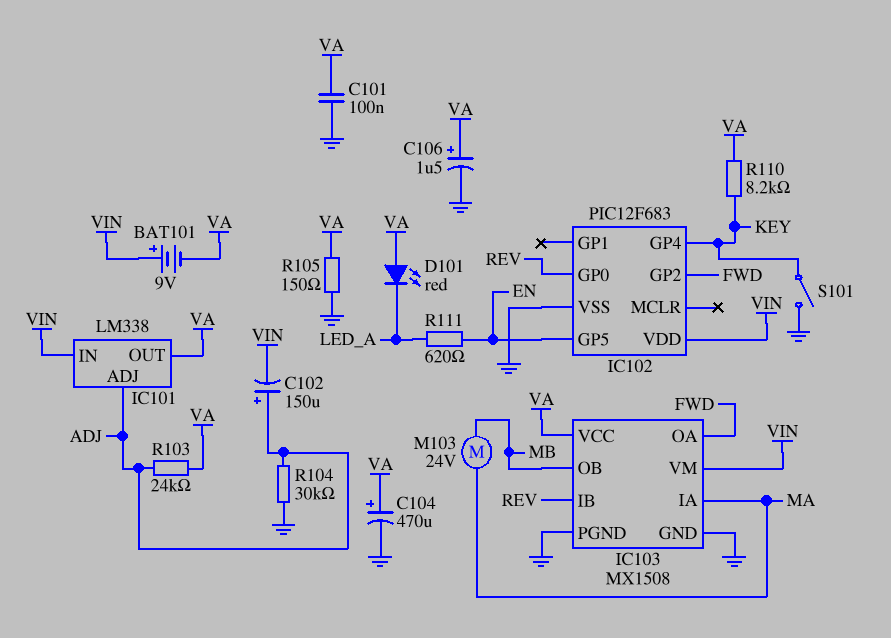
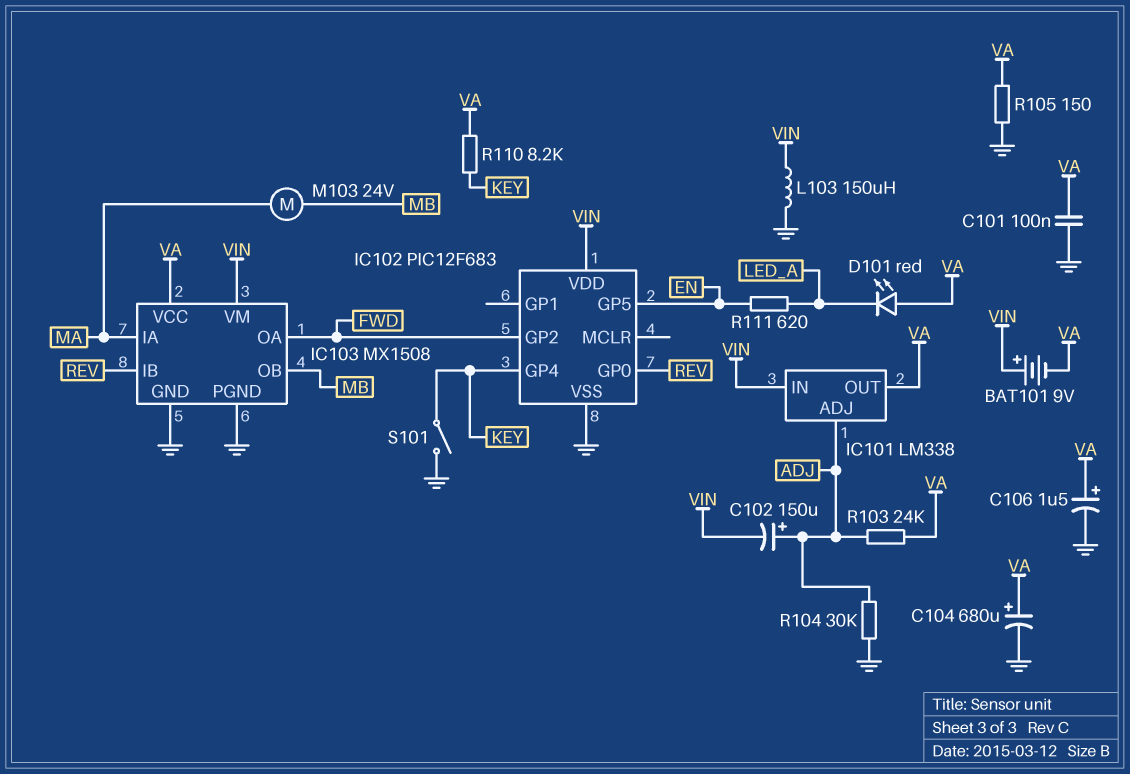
C104: 470uF (plus VA, minus GND) -> 680uF (plus VA, minus GND)
L103: none -> 150uH (GND, VIN)

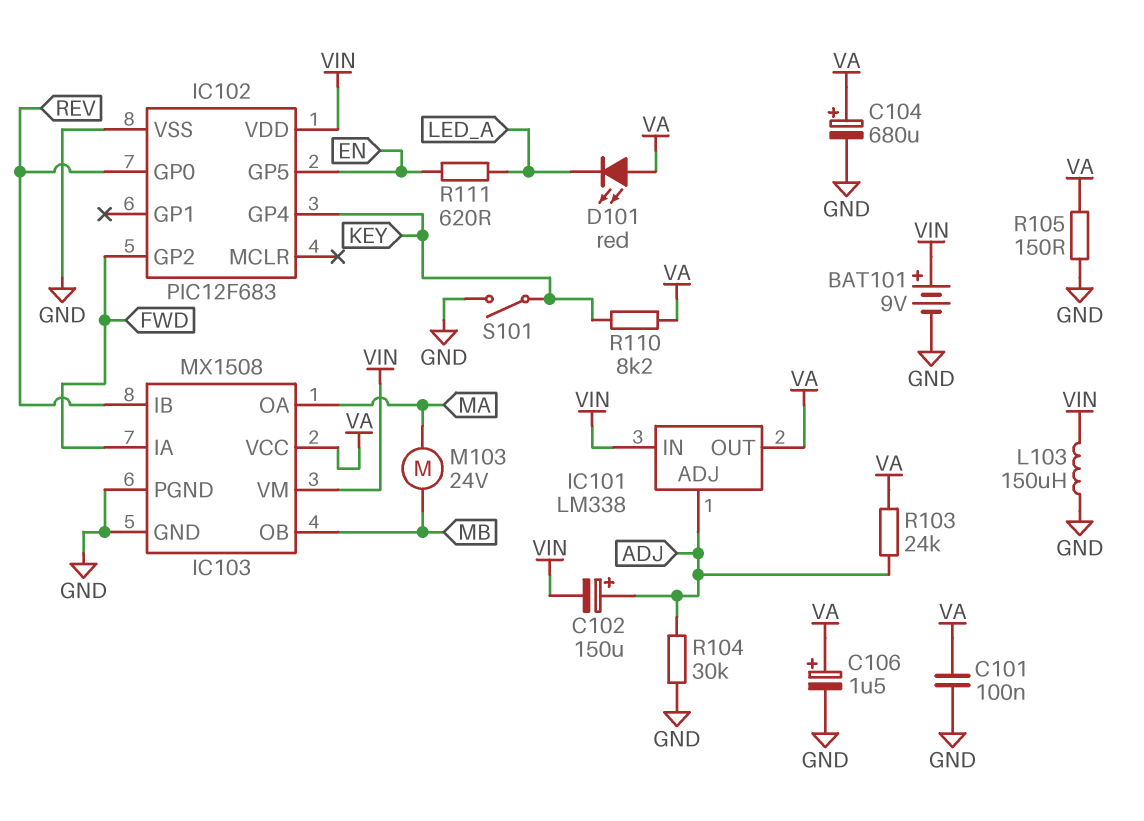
BAT101: 9V (plus VIN, minus VA) -> 9V (plus VIN, minus GND)
IC103 pin IA: MA -> FWD
IC103 pin OA: FWD -> MA

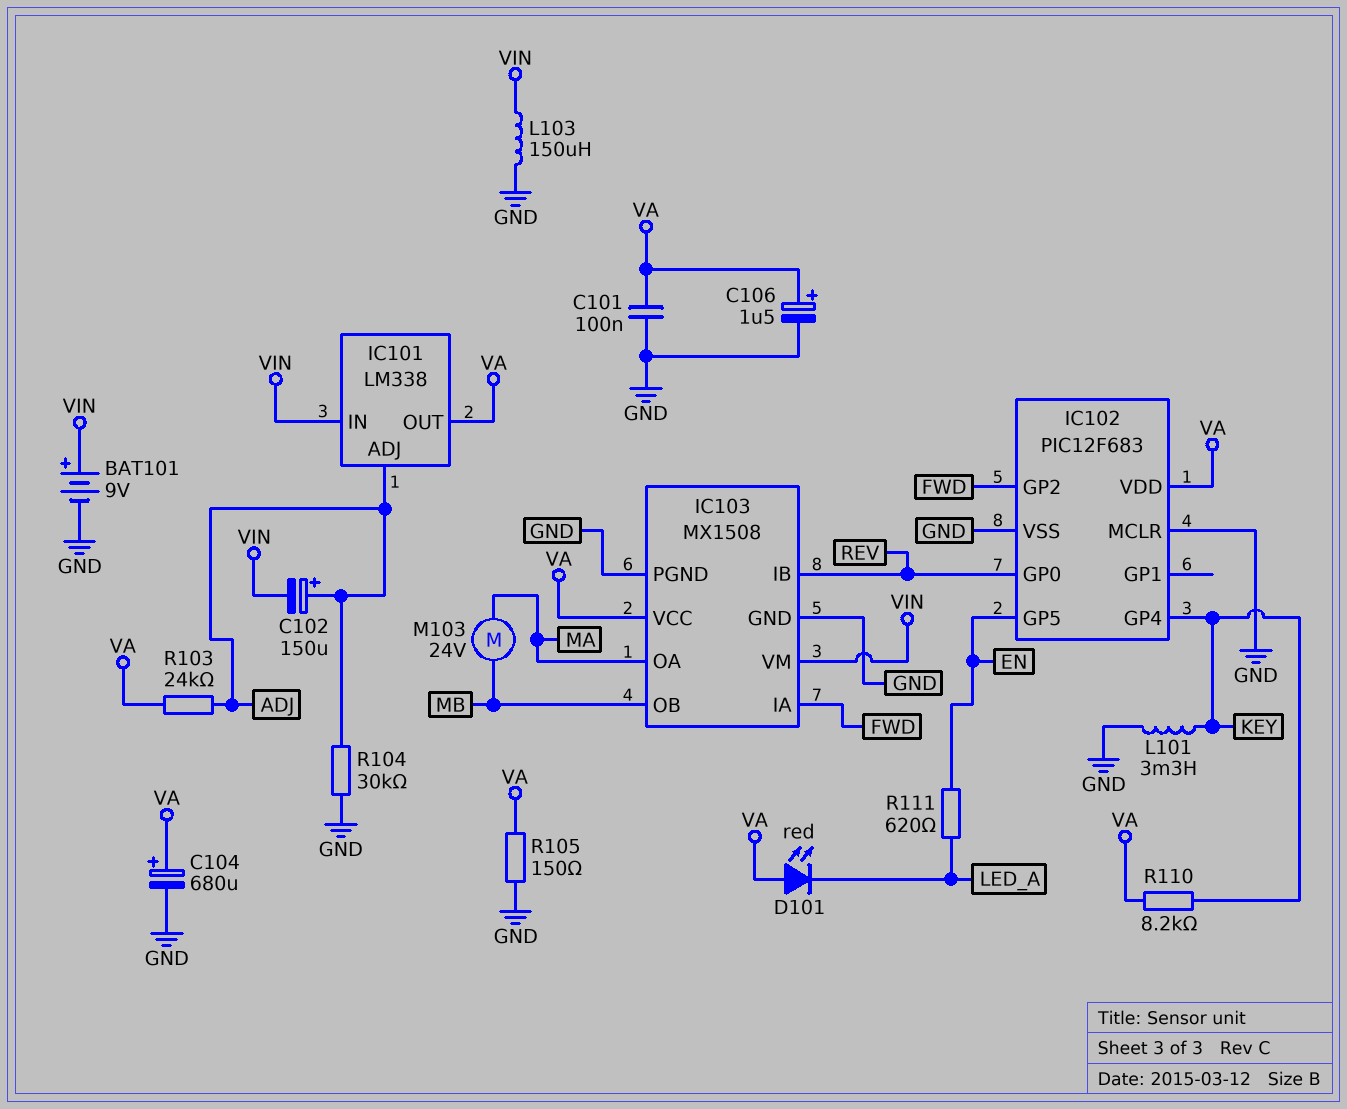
IC102 pin MCLR: none -> GND
IC102 pin VDD: VIN -> VA
L101: none -> 3.3mH (GND, KEY)
S101: switch (GND, KEY) -> none

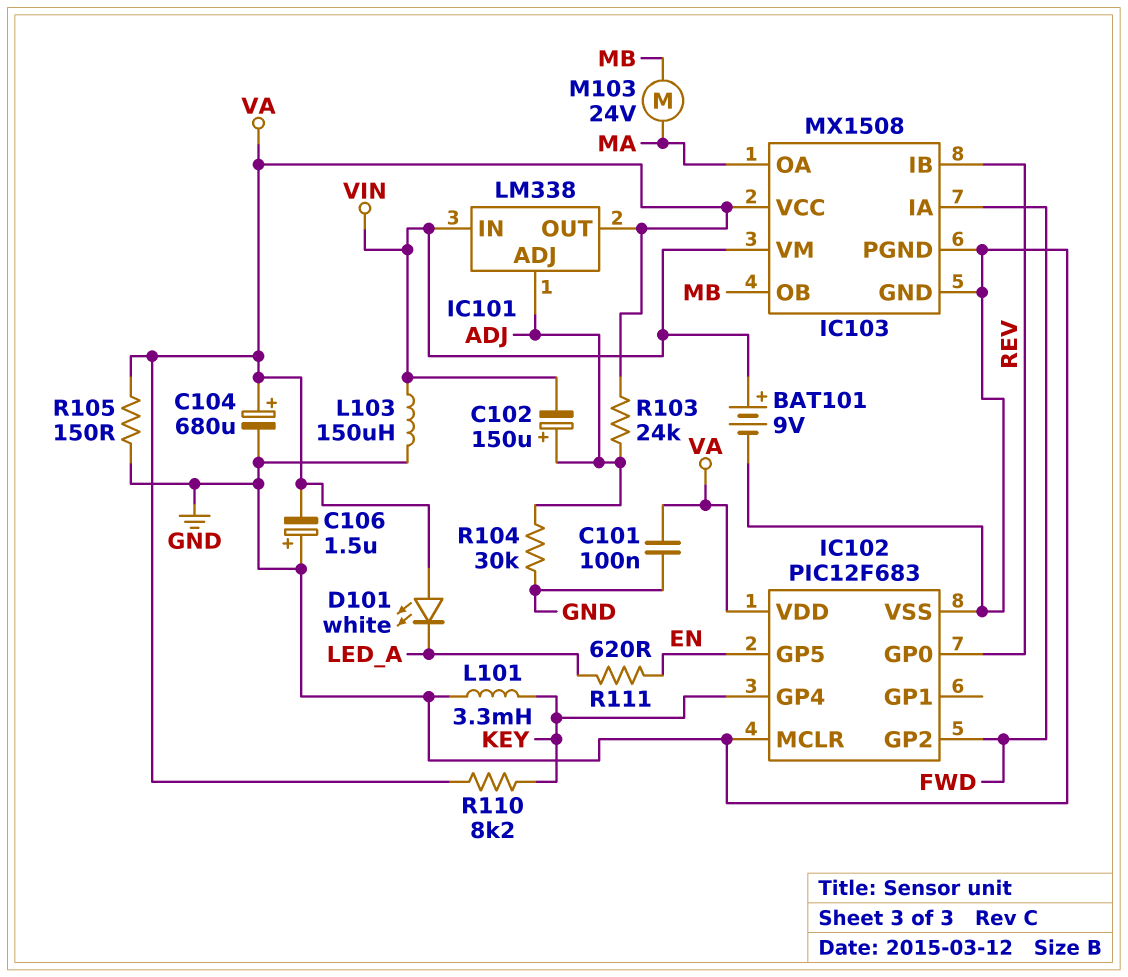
C106: 1.5uF (plus VA, minus GND) -> 1.5uF (plus GND, minus VA)
D101: LED red (A VA, K LED_A) -> LED white (A VA, K LED_A)

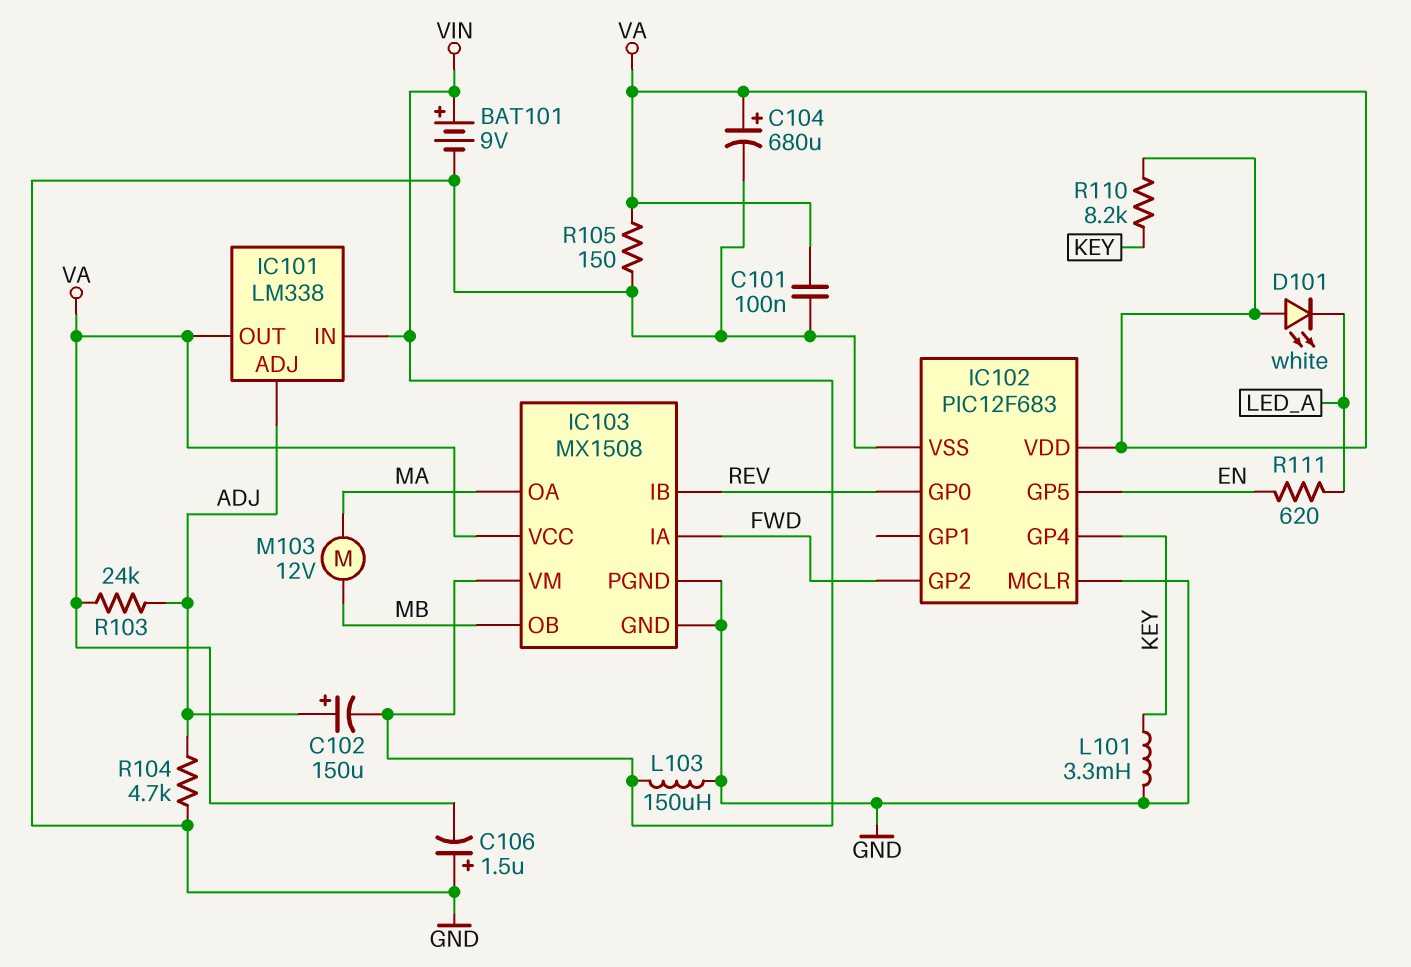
M103: motor 24V (MA, MB) -> motor 12V (MA, MB)
R104: 30k (ADJ, GND) -> 4.7k (ADJ, GND)

